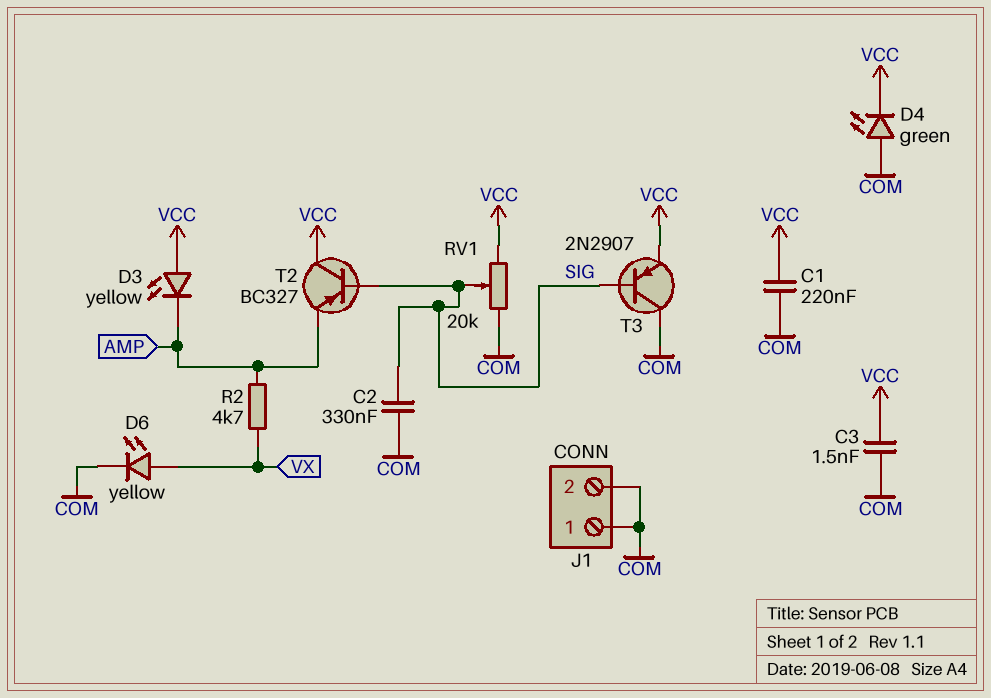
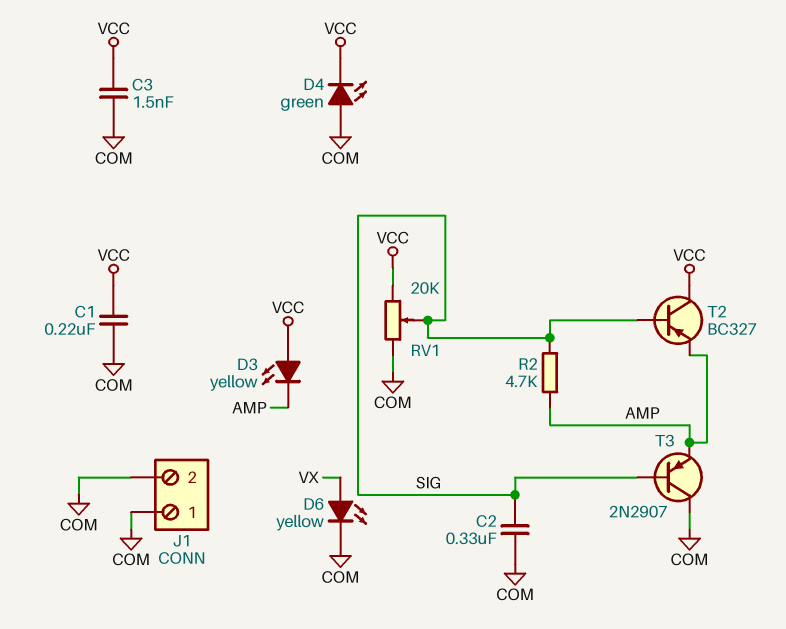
R2: 4.7k (AMP, VX) -> 4.7k (AMP, SIG)
T3: PNP 2N2907 (B SIG, C COM, E VCC) -> PNP 2N2907 (B SIG, C COM, E AMP)

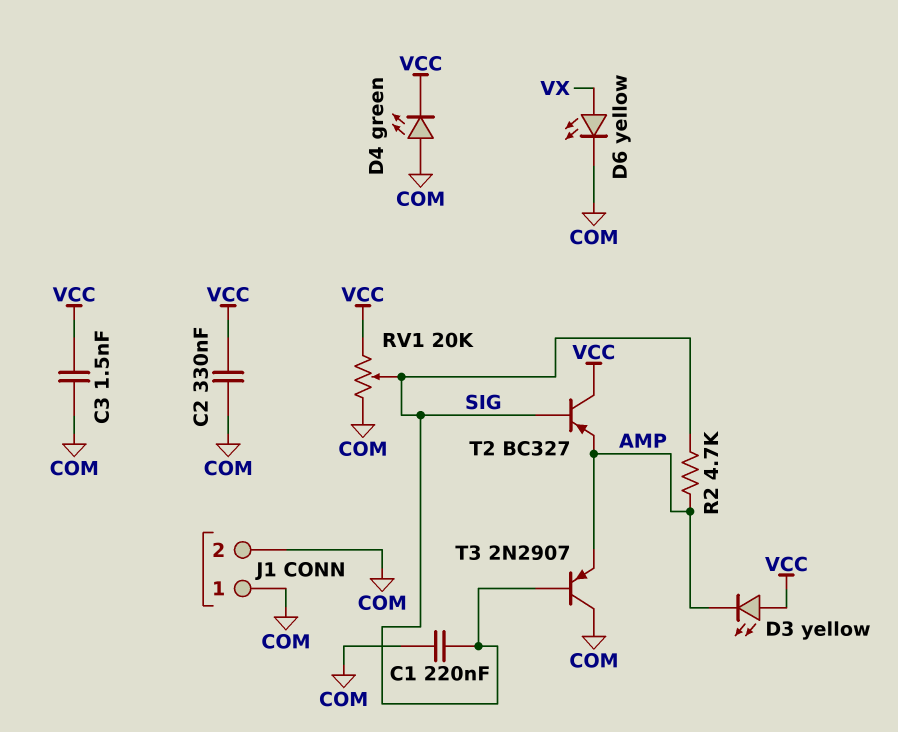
C1: 220nF (COM, VCC) -> 220nF (COM, SIG)
C2: 330nF (COM, SIG) -> 330nF (COM, VCC)

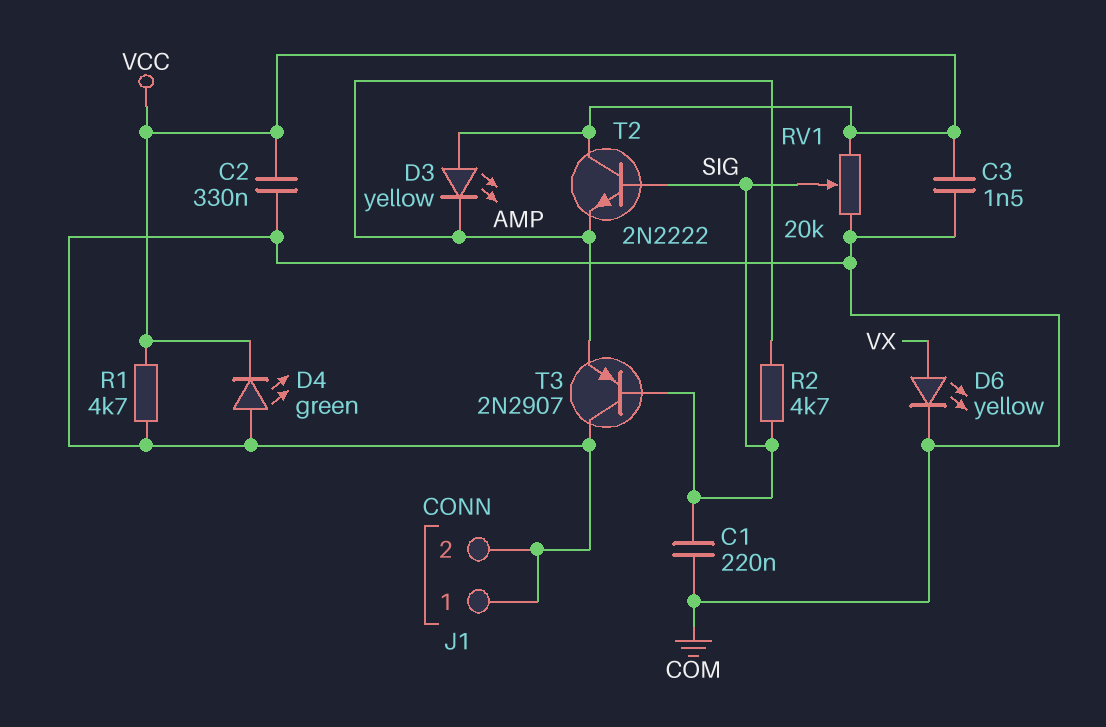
R1: none -> 4.7k (COM, VCC)
T2: PNP BC327 (B SIG, C VCC, E AMP) -> NPN 2N2222 (B SIG, C VCC, E AMP)

